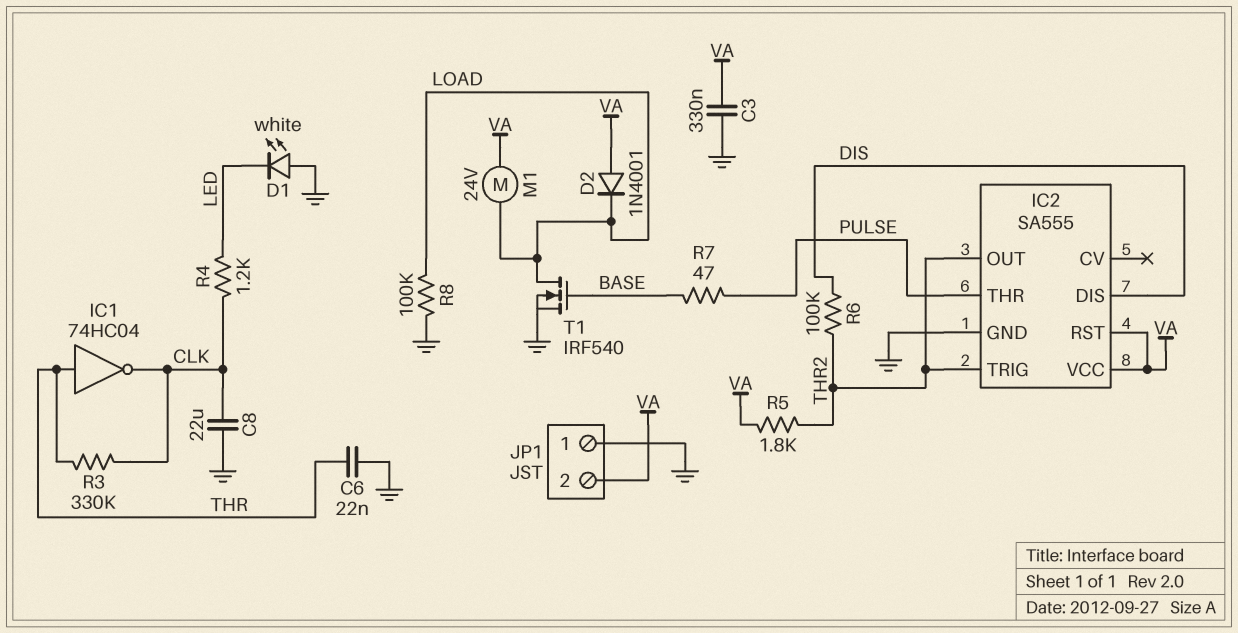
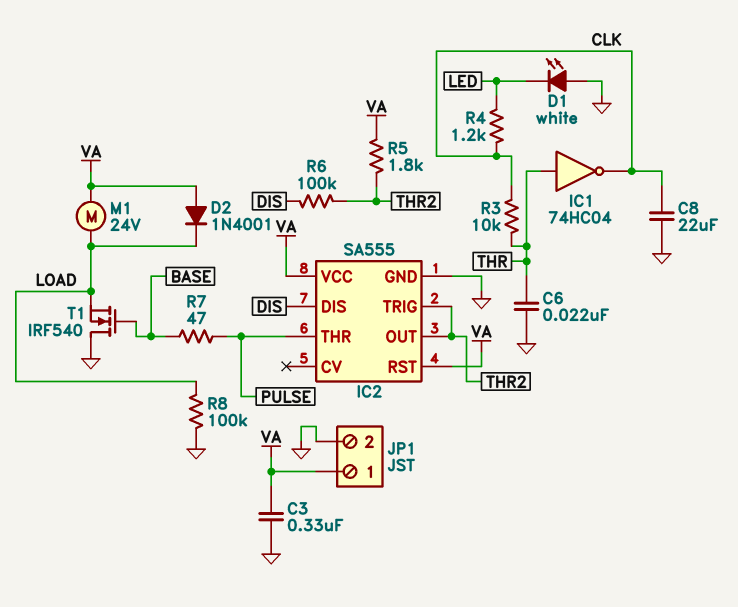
JP1 pin 1: GND -> VA
JP1 pin 2: VA -> GND
R3: 330k (CLK, THR) -> 10k (CLK, THR)
T1: NMOS IRF540 (G BASE, D LOAD, S GND) -> NMOS IRF540 (G BASE, D GND, S LOAD)

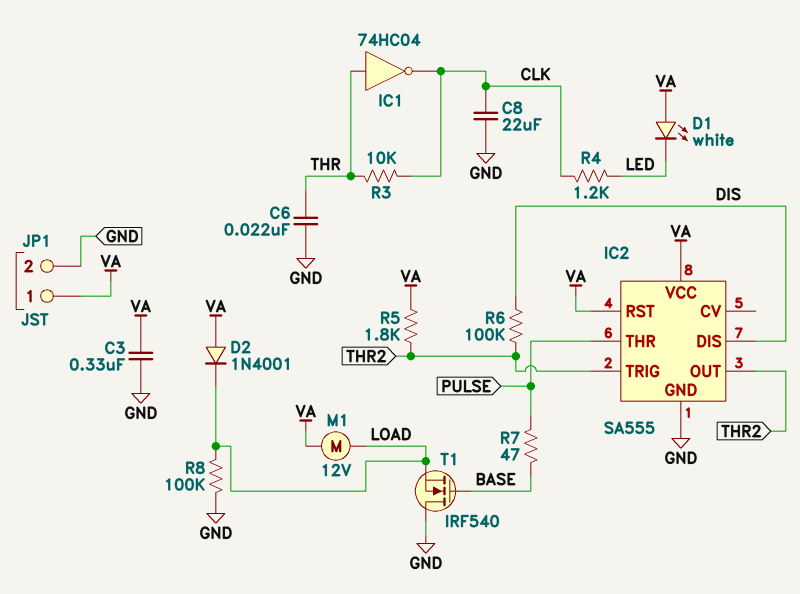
D1: LED white (A GND, K LED) -> LED white (A VA, K LED)
M1: motor 24V (LOAD, VA) -> motor 12V (LOAD, VA)

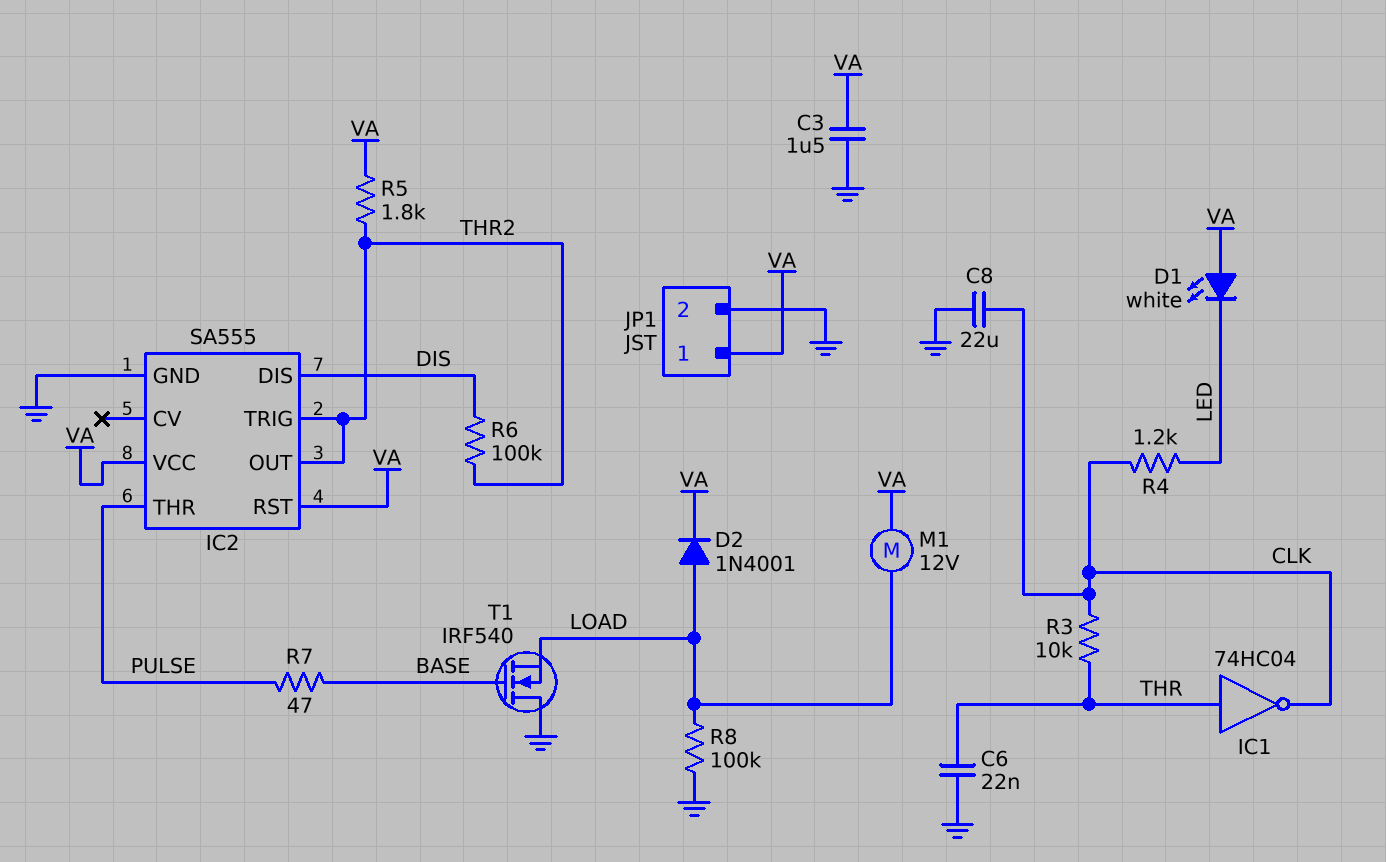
C3: 330nF (GND, VA) -> 1.5uF (GND, VA)
D2: diode 1N4001 (A VA, K LOAD) -> diode 1N4001 (A LOAD, K VA)

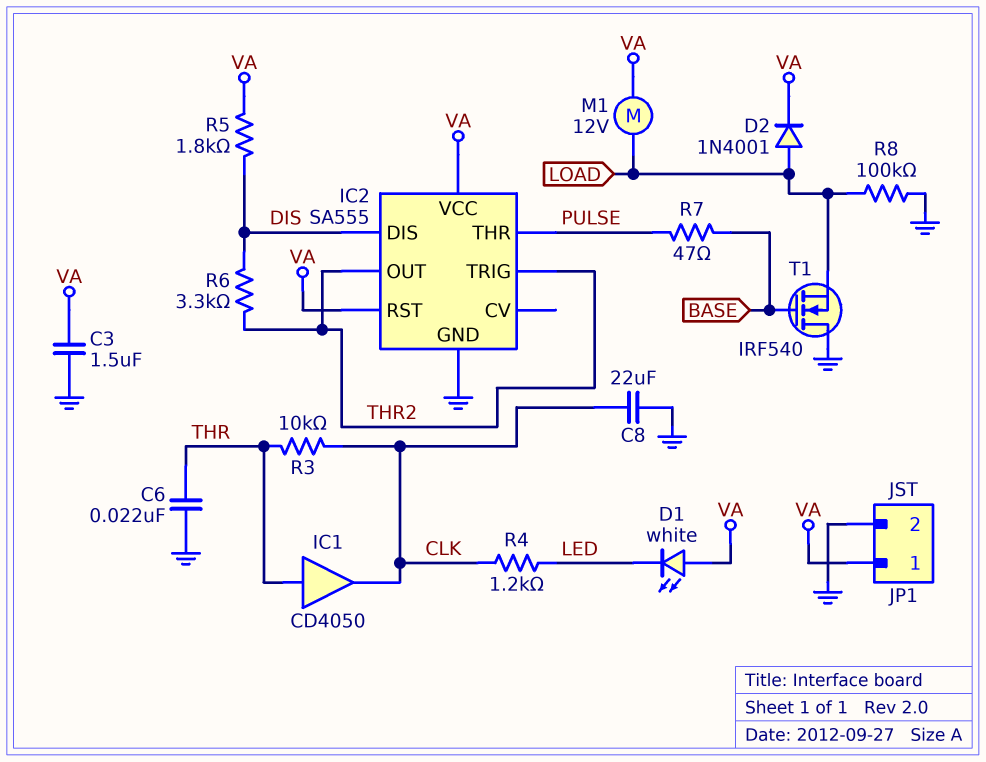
IC1: NOT 74HC04 (in THR, out CLK) -> buffer CD4050 (in THR, out CLK)
R5: 1.8k (THR2, VA) -> 1.8k (DIS, VA)
R6: 100k (DIS, THR2) -> 3.3k (DIS, THR2)

